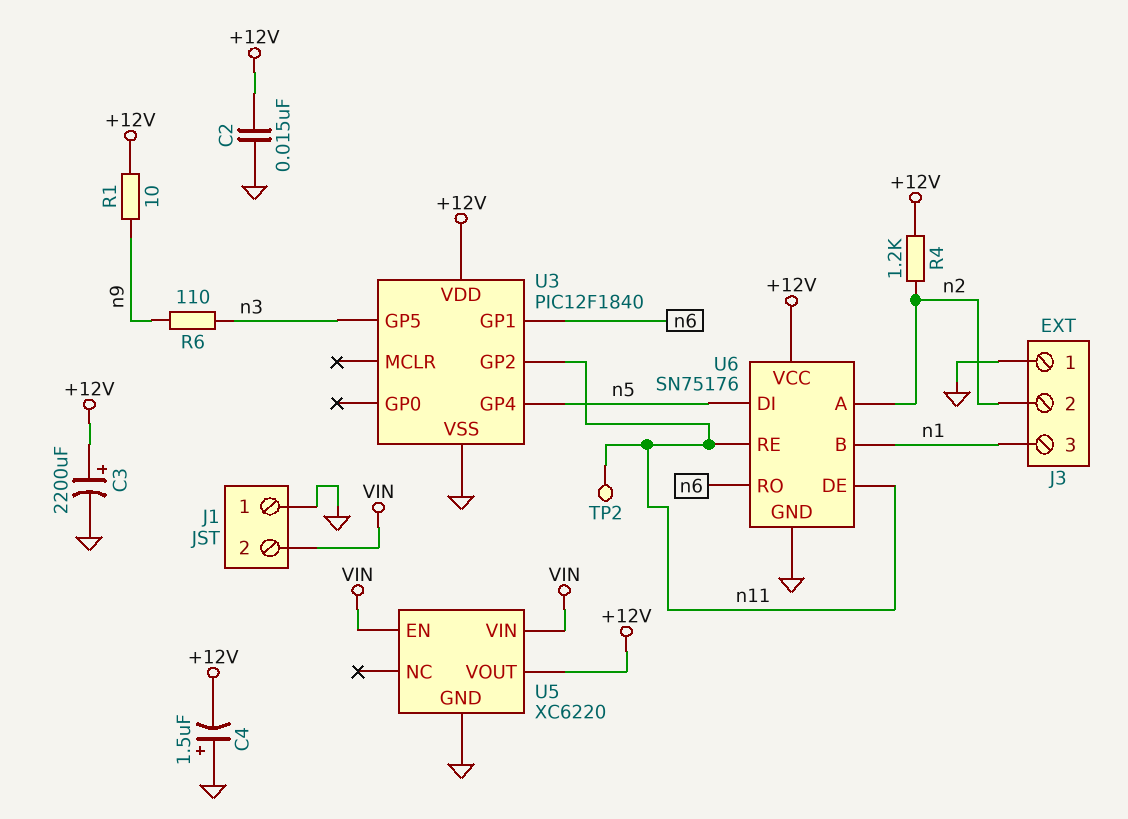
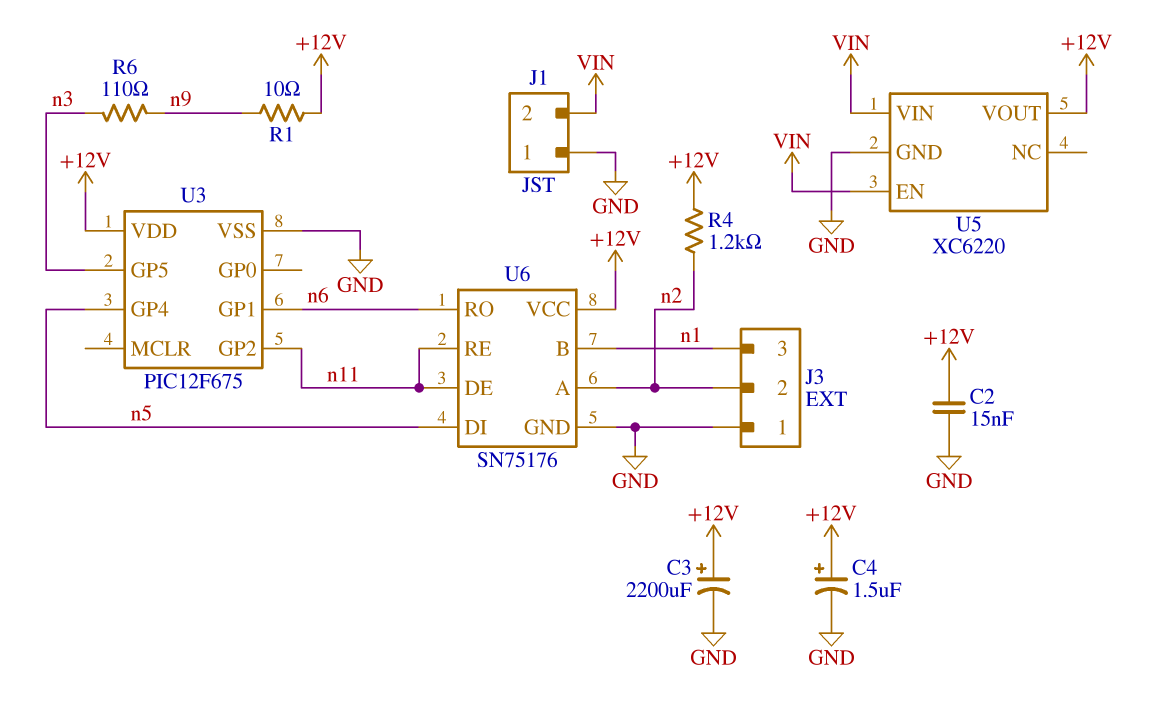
C4: 1.5uF (plus GND, minus +12V) -> 1.5uF (plus +12V, minus GND)
TP2: test point (n11) -> none
U3: PIC12F1840 -> PIC12F675

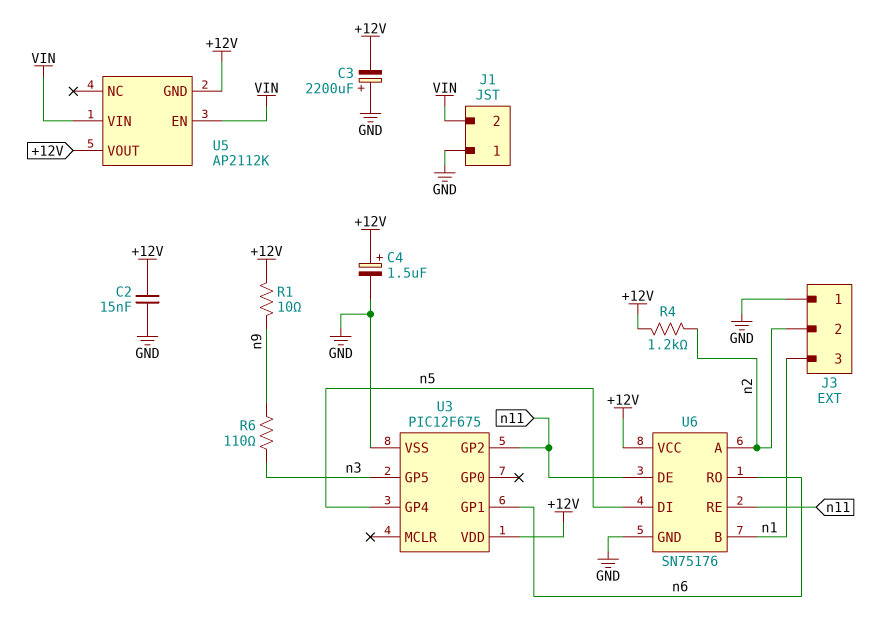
C3: 2200uF (plus +12V, minus GND) -> 2200uF (plus GND, minus +12V)
U5: XC6220 -> AP2112K
U5 pin GND: GND -> +12V

